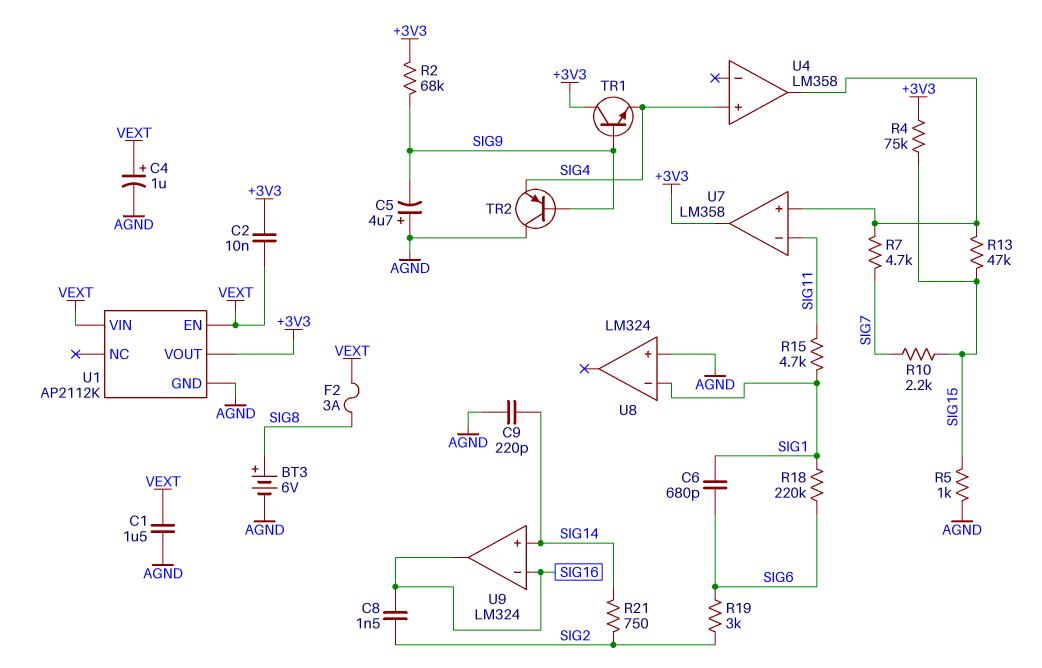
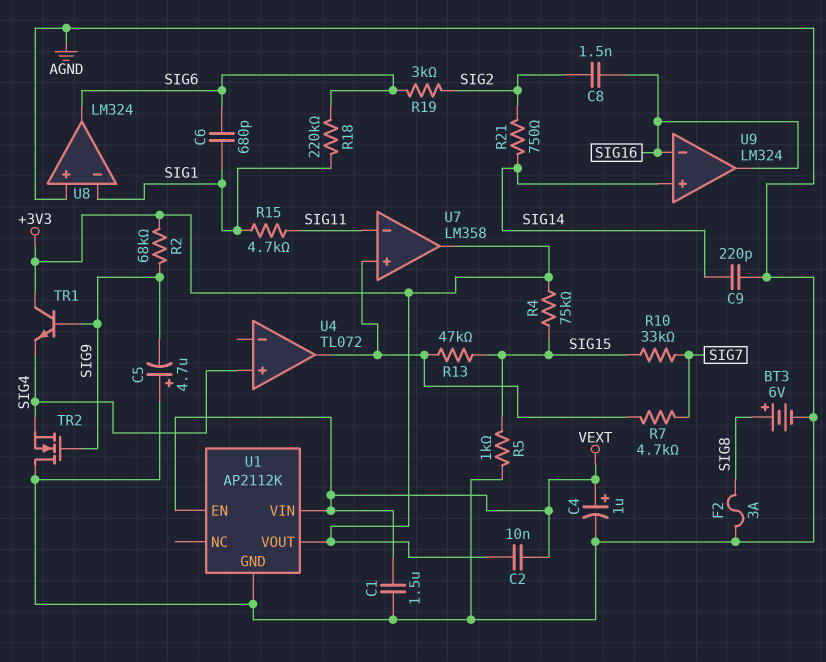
F2: 3A (SIG8, VEXT) -> 3A (AGND, SIG8)
R10: 2.2k (SIG7, SIG15) -> 33k (SIG7, SIG15)
TR2: PNP (B SIG9, C AGND, E SIG4) -> NMOS (G SIG9, D AGND, S SIG4)
U4: LM358 -> TL072
U8 pin out: none -> SIG6

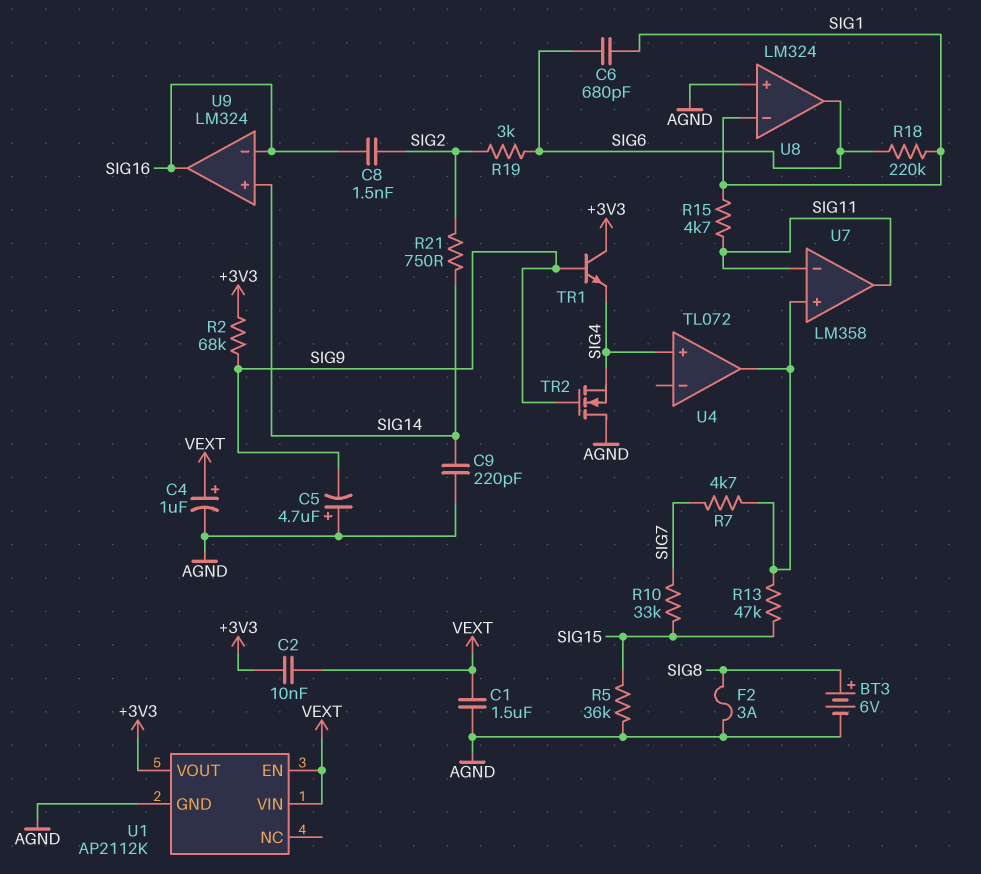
R4: 75k (+3V3, SIG15) -> none
R5: 1k (AGND, SIG15) -> 36k (AGND, SIG15)
U7 pin out: +3V3 -> SIG11

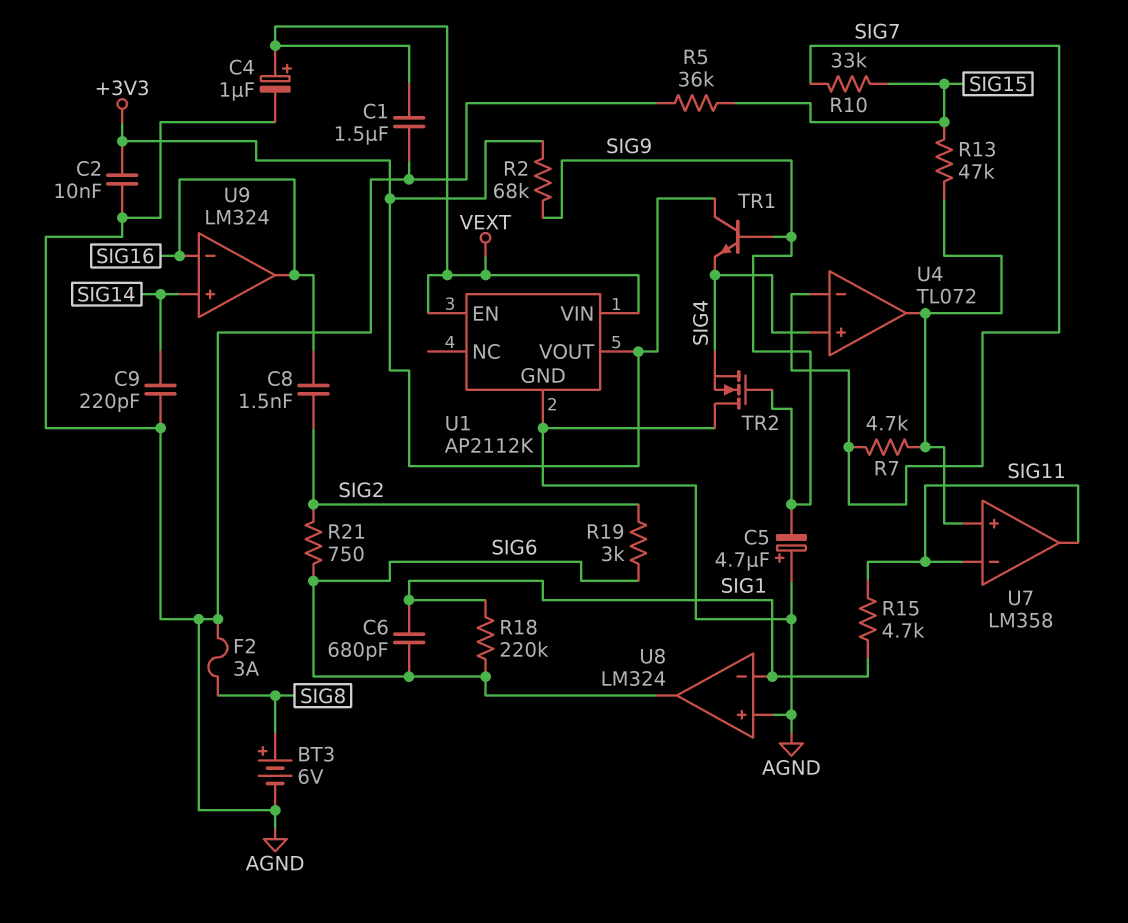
C2: 10nF (+3V3, VEXT) -> 10nF (+3V3, AGND)
R21: 750 (SIG2, SIG14) -> 750 (SIG2, SIG6)
U4 pin in-: none -> SIG7

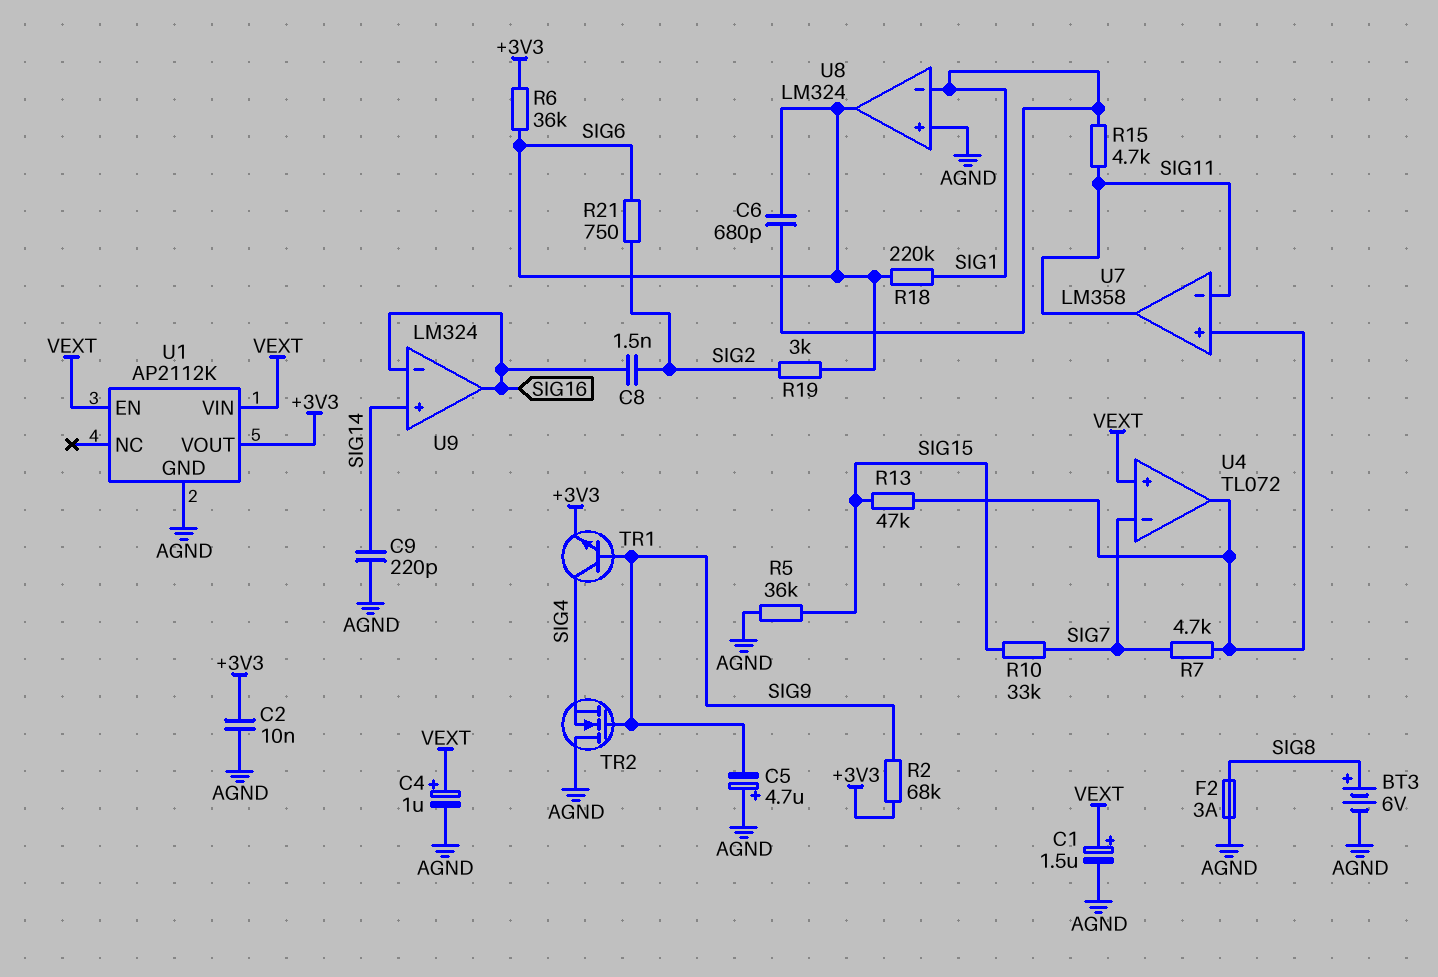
C1: 1.5uF (AGND, VEXT) -> 1.5uF (plus VEXT, minus AGND)
R6: none -> 36k (+3V3, SIG6)
TR1: NPN (B SIG9, C +3V3, E SIG4) -> NPN (B SIG9, C SIG4, E +3V3)
U4 pin in+: SIG4 -> VEXT

